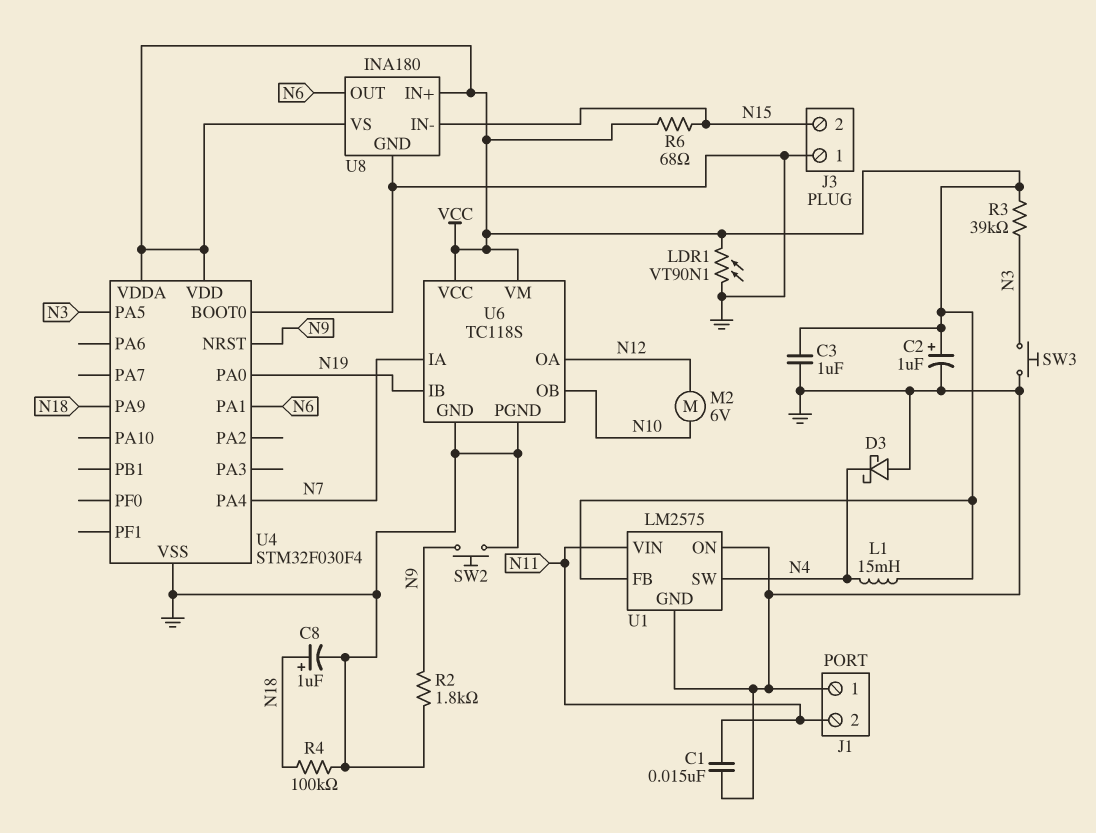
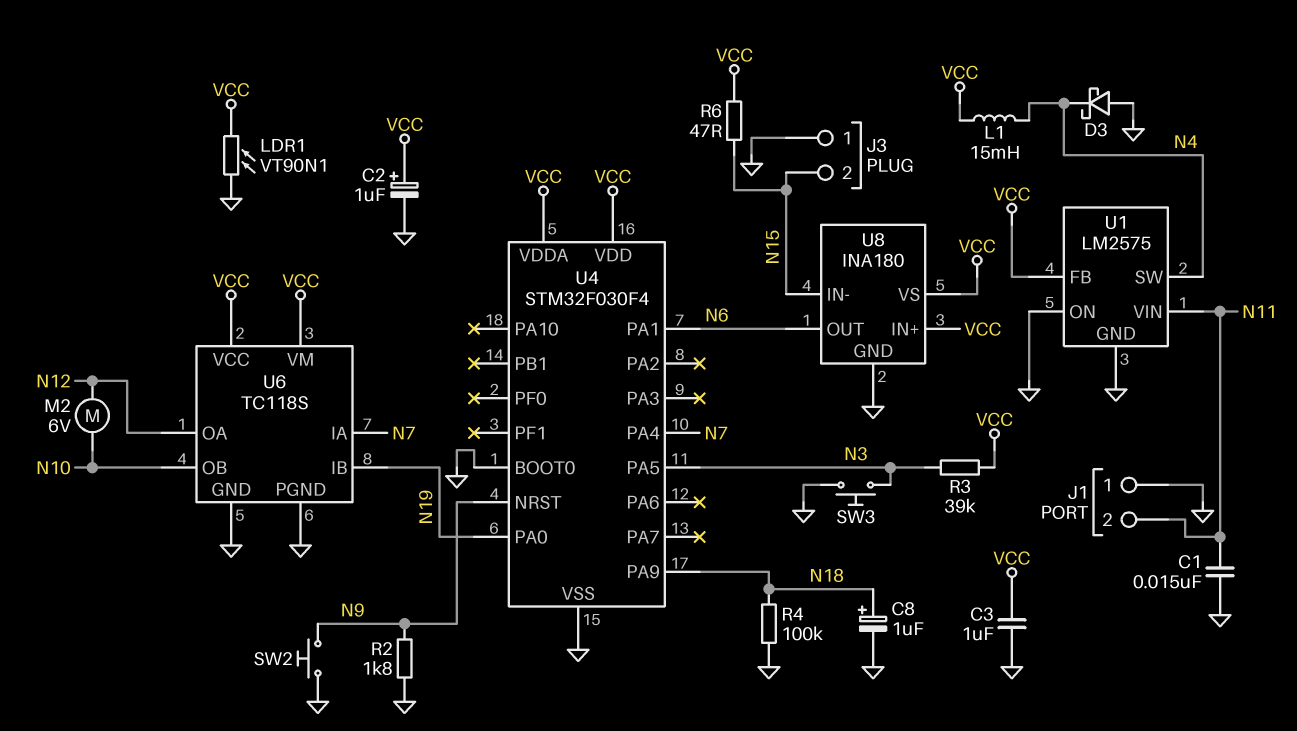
R6: 68 (N15, VCC) -> 47 (N15, VCC)

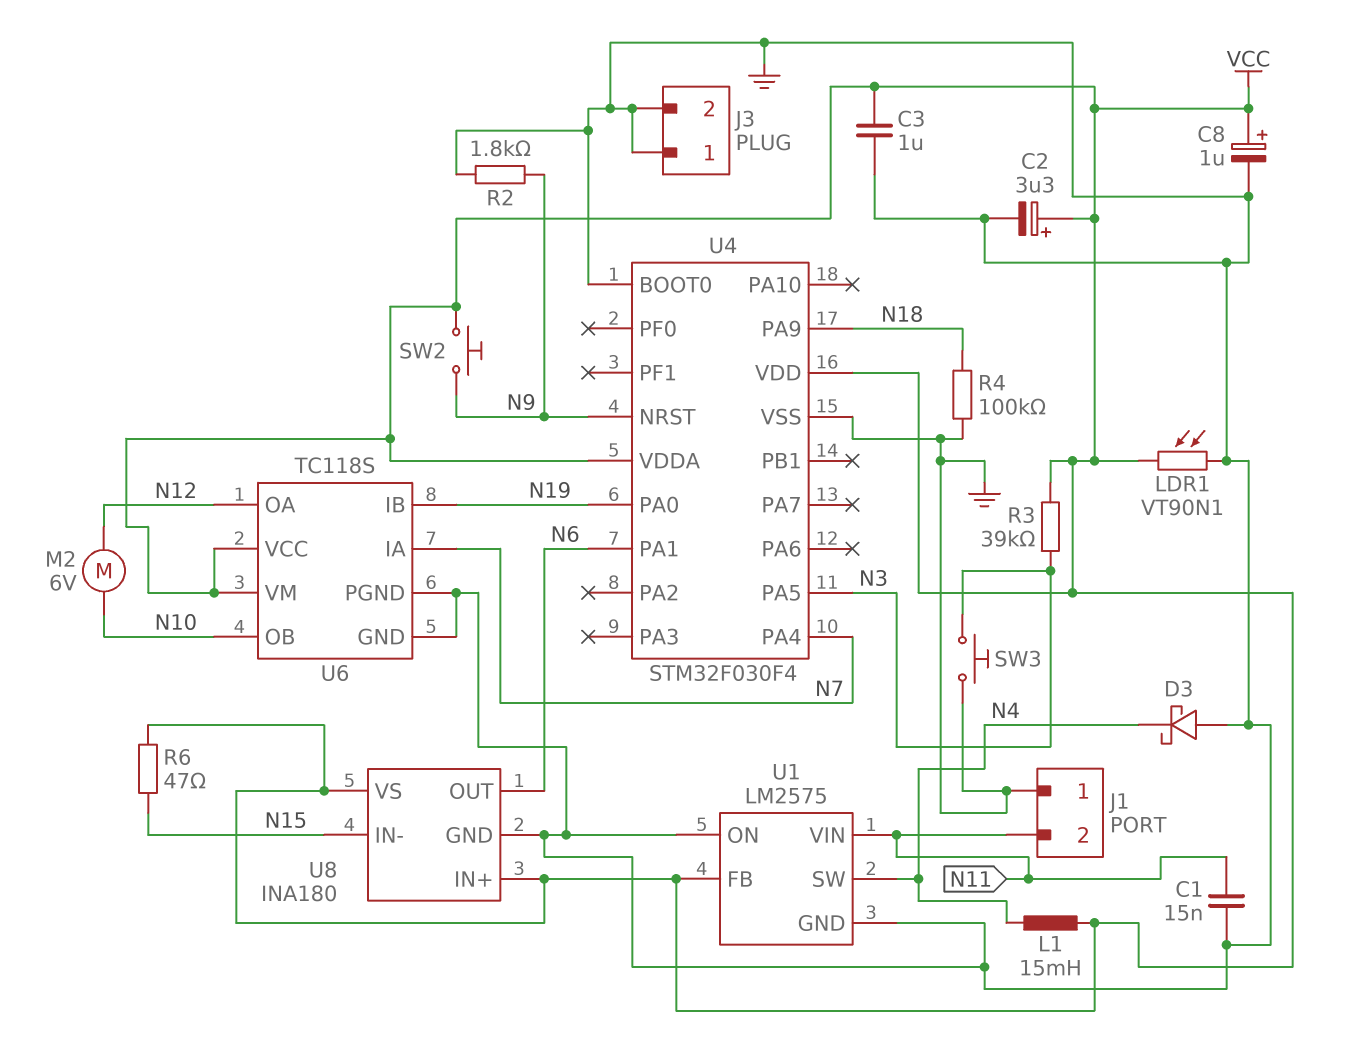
C2: 1uF (plus VCC, minus GND) -> 3.3uF (plus VCC, minus GND)
C8: 1uF (plus N18, minus GND) -> 1uF (plus VCC, minus GND)
J3 pin 2: N15 -> GND
SW2: button (GND, N9) -> button (N9, VCC)

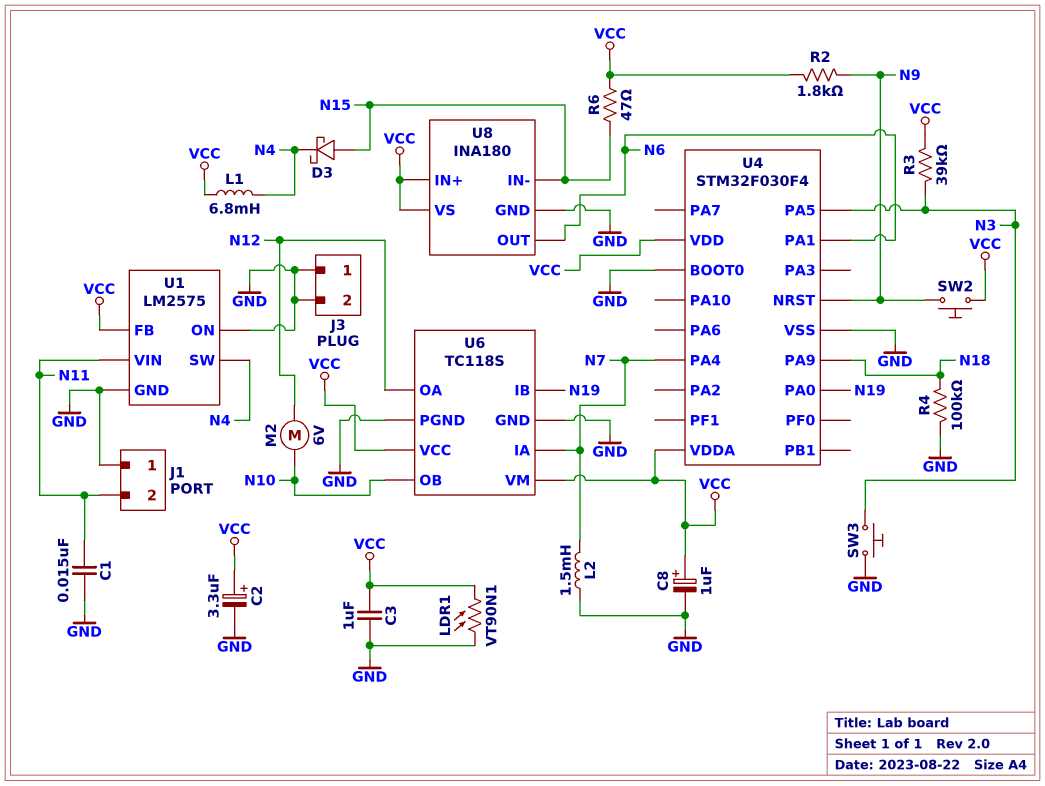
D3: schottky (A GND, K N4) -> schottky (A N15, K N4)
L1: 15mH (N4, VCC) -> 6.8mH (N4, VCC)
L2: none -> 1.5mH (GND, N7)
R2: 1.8k (GND, N9) -> 1.8k (N9, VCC)

